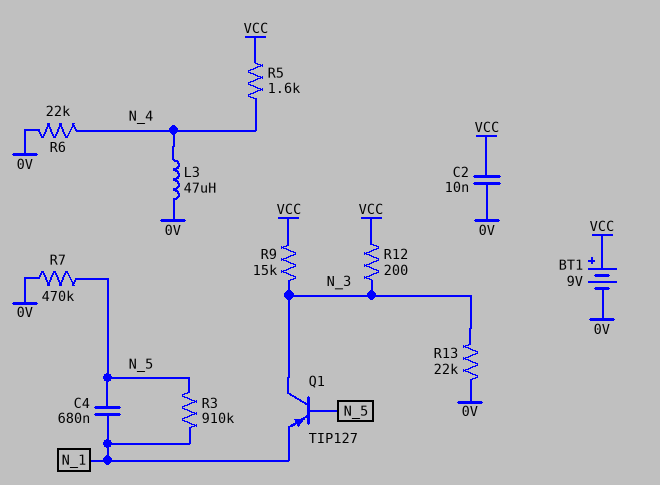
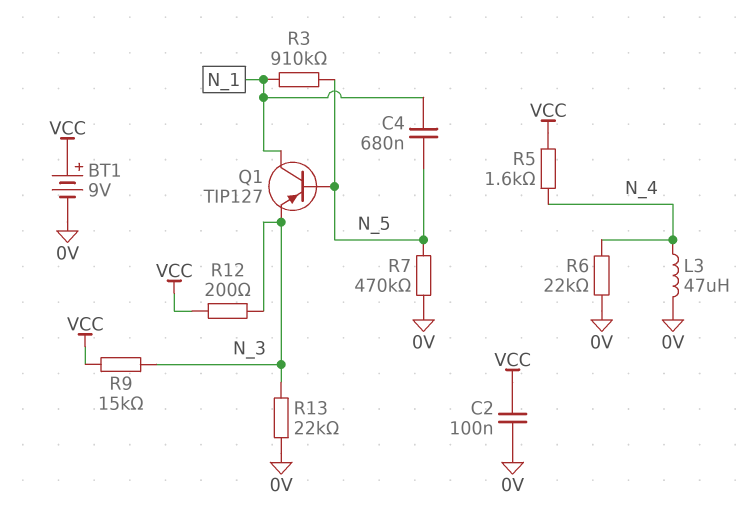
C2: 10nF (0V, VCC) -> 100nF (0V, VCC)
Q1: PNP TIP127 (B N_5, C N_3, E N_1) -> PNP TIP127 (B N_5, C N_1, E N_3)

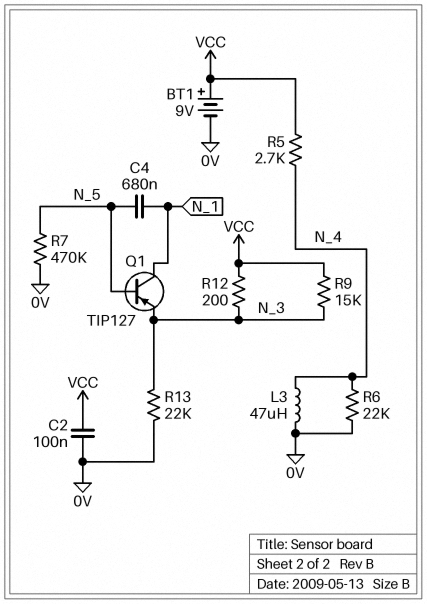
R3: 910k (N_1, N_5) -> none
R5: 1.6k (N_4, VCC) -> 2.7k (N_4, VCC)

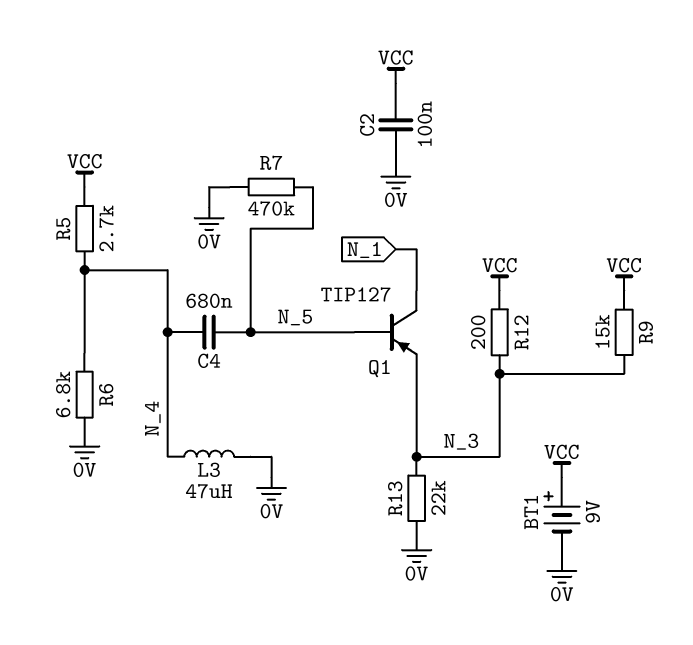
C4: 680nF (N_1, N_5) -> 680nF (N_4, N_5)
R6: 22k (0V, N_4) -> 6.8k (0V, N_4)

